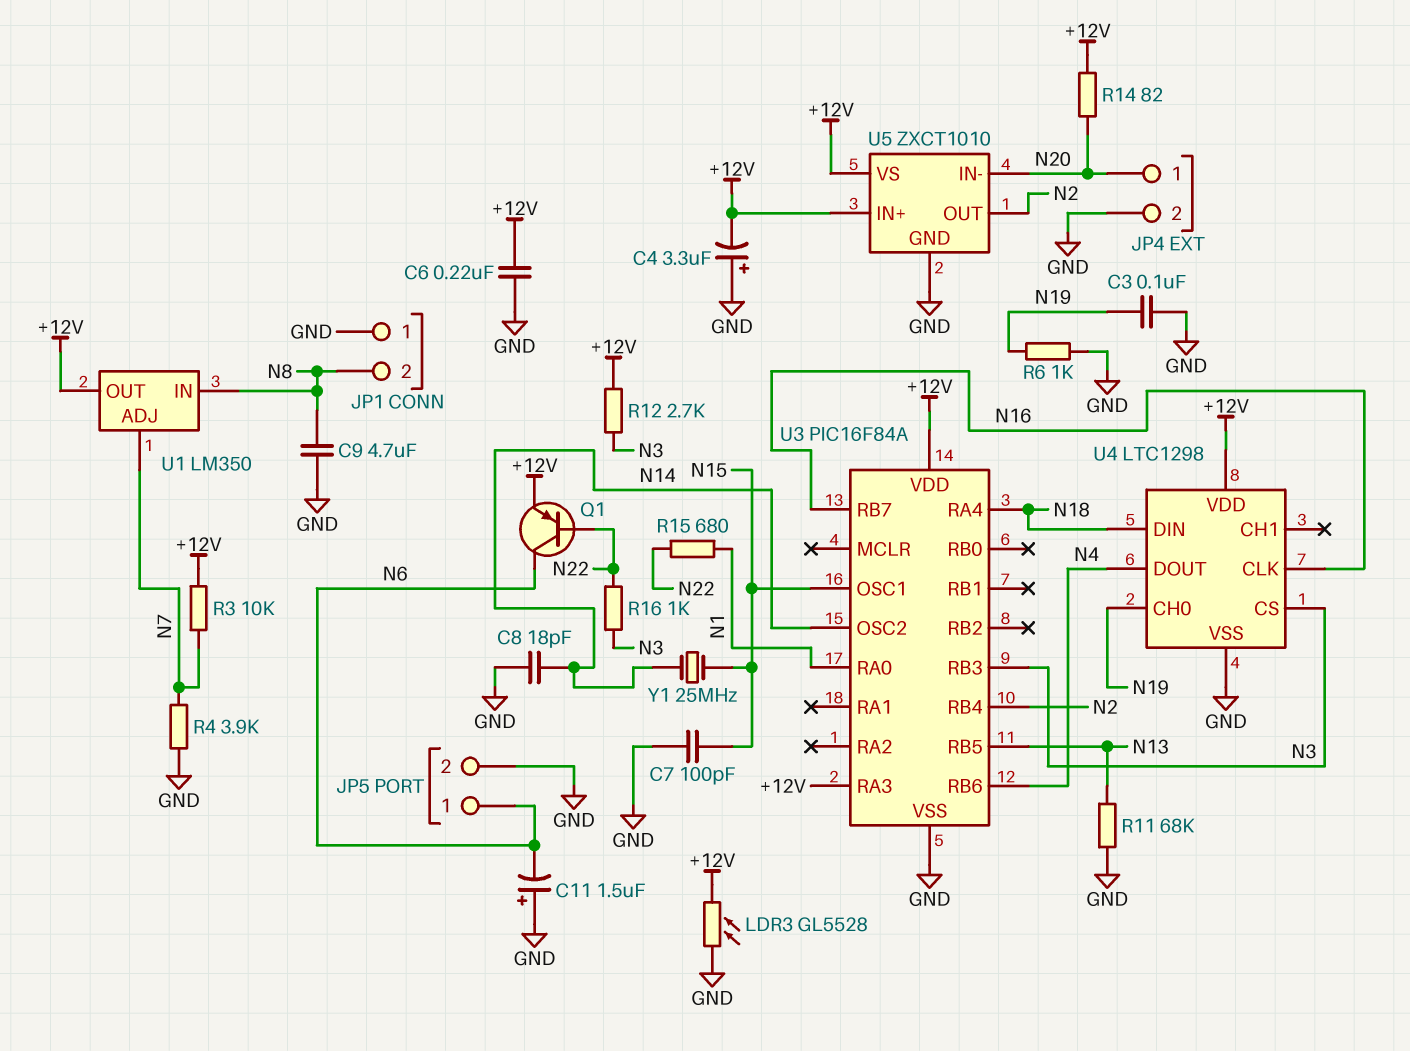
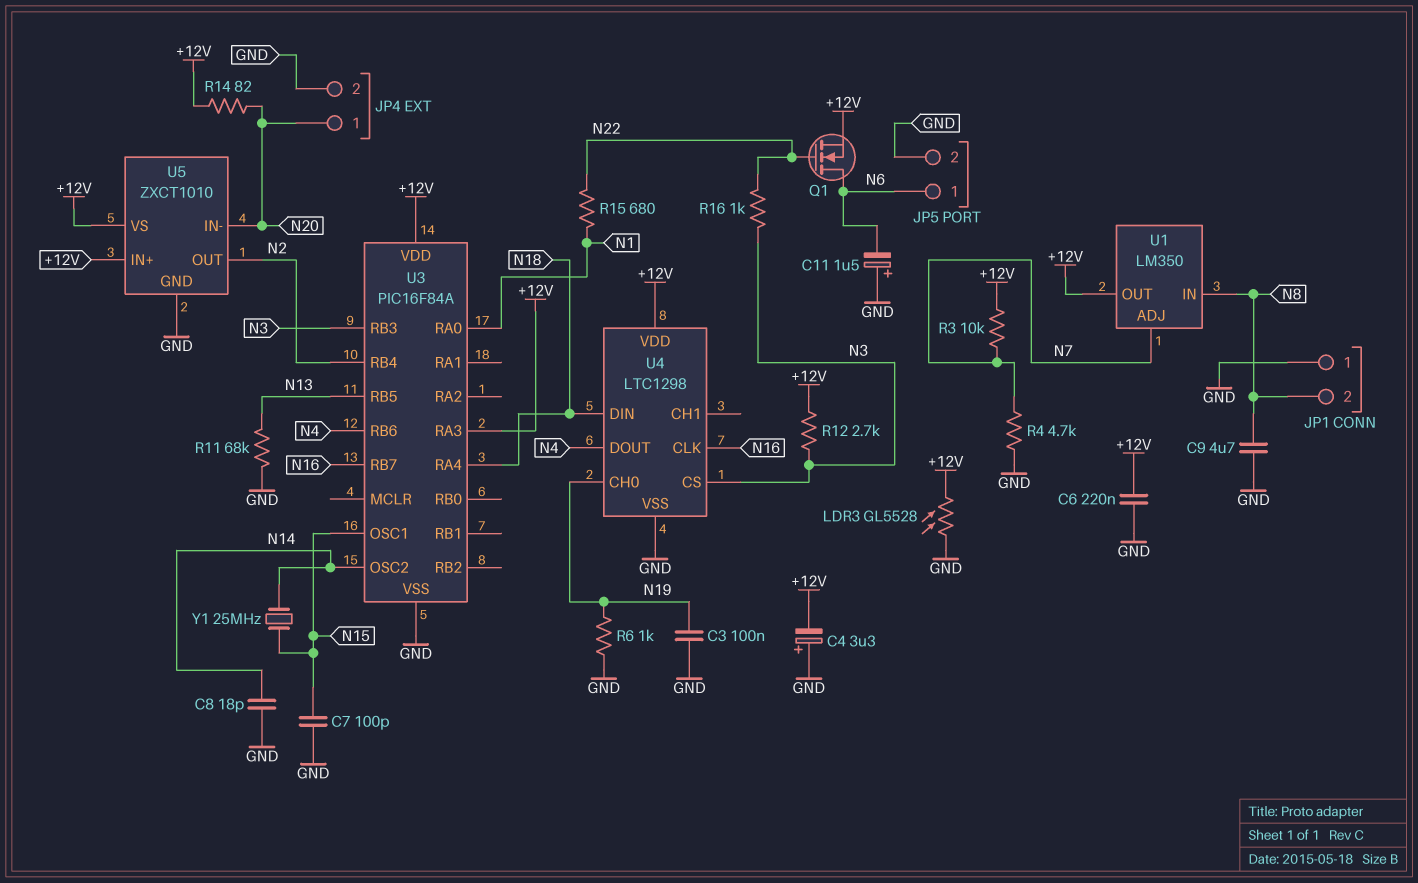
Q1: PNP (B N22, C N6, E +12V) -> NMOS (G N22, D N6, S +12V)
R4: 3.9k (GND, N7) -> 4.7k (GND, N7)

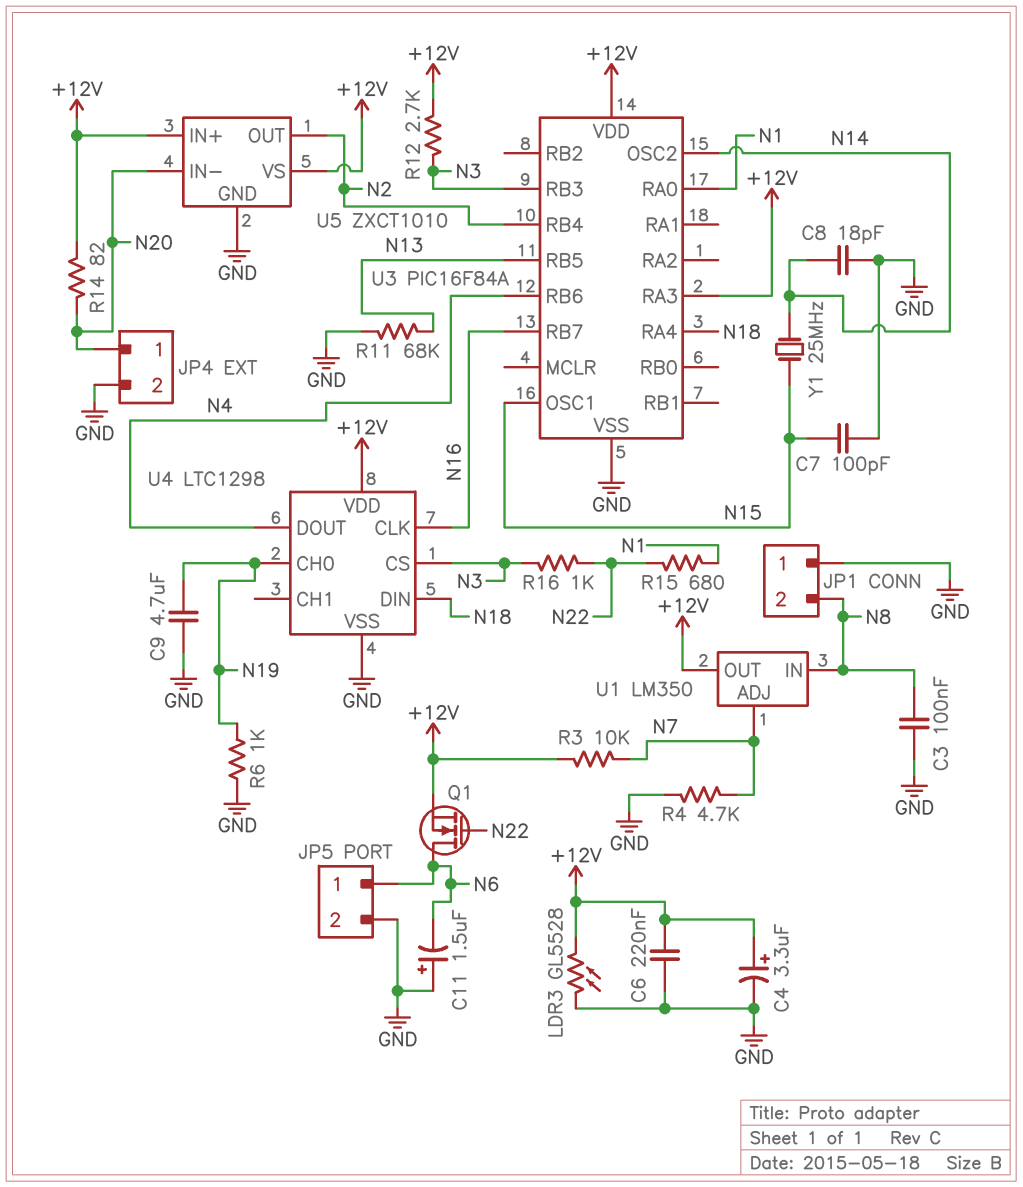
C3: 100nF (GND, N19) -> 100nF (GND, N8)
C4: 3.3uF (plus GND, minus +12V) -> 3.3uF (plus +12V, minus GND)
C9: 4.7uF (GND, N8) -> 4.7uF (GND, N19)

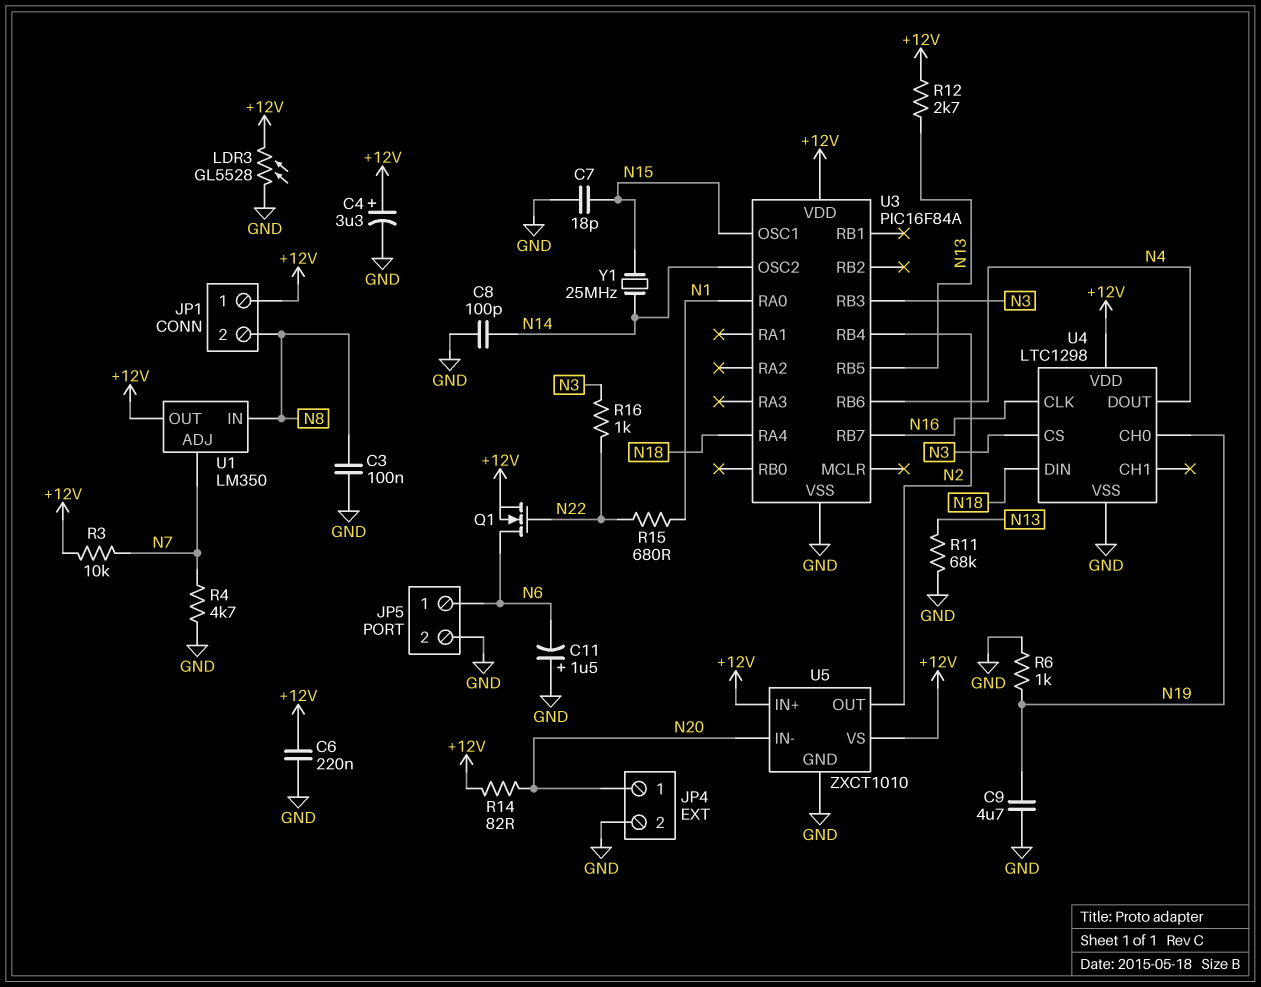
C7: 100pF (GND, N15) -> 18pF (GND, N15)
C8: 18pF (GND, N14) -> 100pF (GND, N14)
JP1 pin 1: GND -> +12V
R12: 2.7k (+12V, N3) -> 2.7k (+12V, N13)
U3 pin RA3: +12V -> none

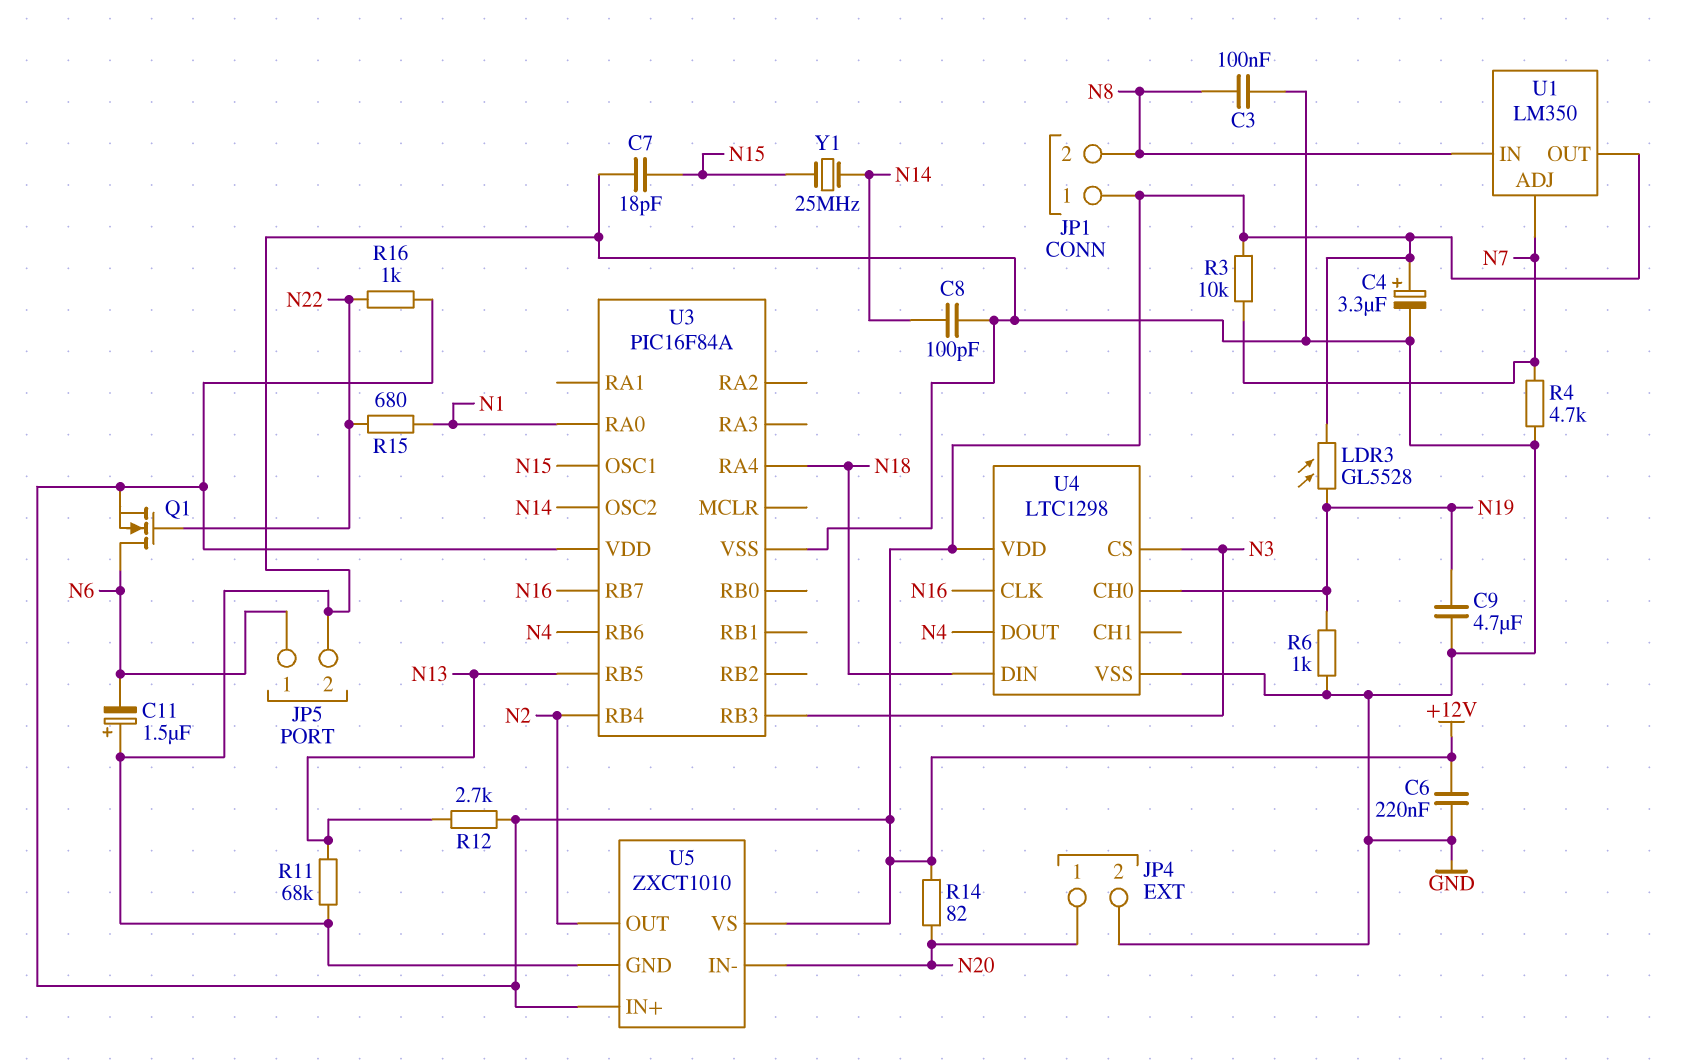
LDR3: GL5528 (+12V, GND) -> GL5528 (+12V, N19)
R16: 1k (N3, N22) -> 1k (+12V, N22)

